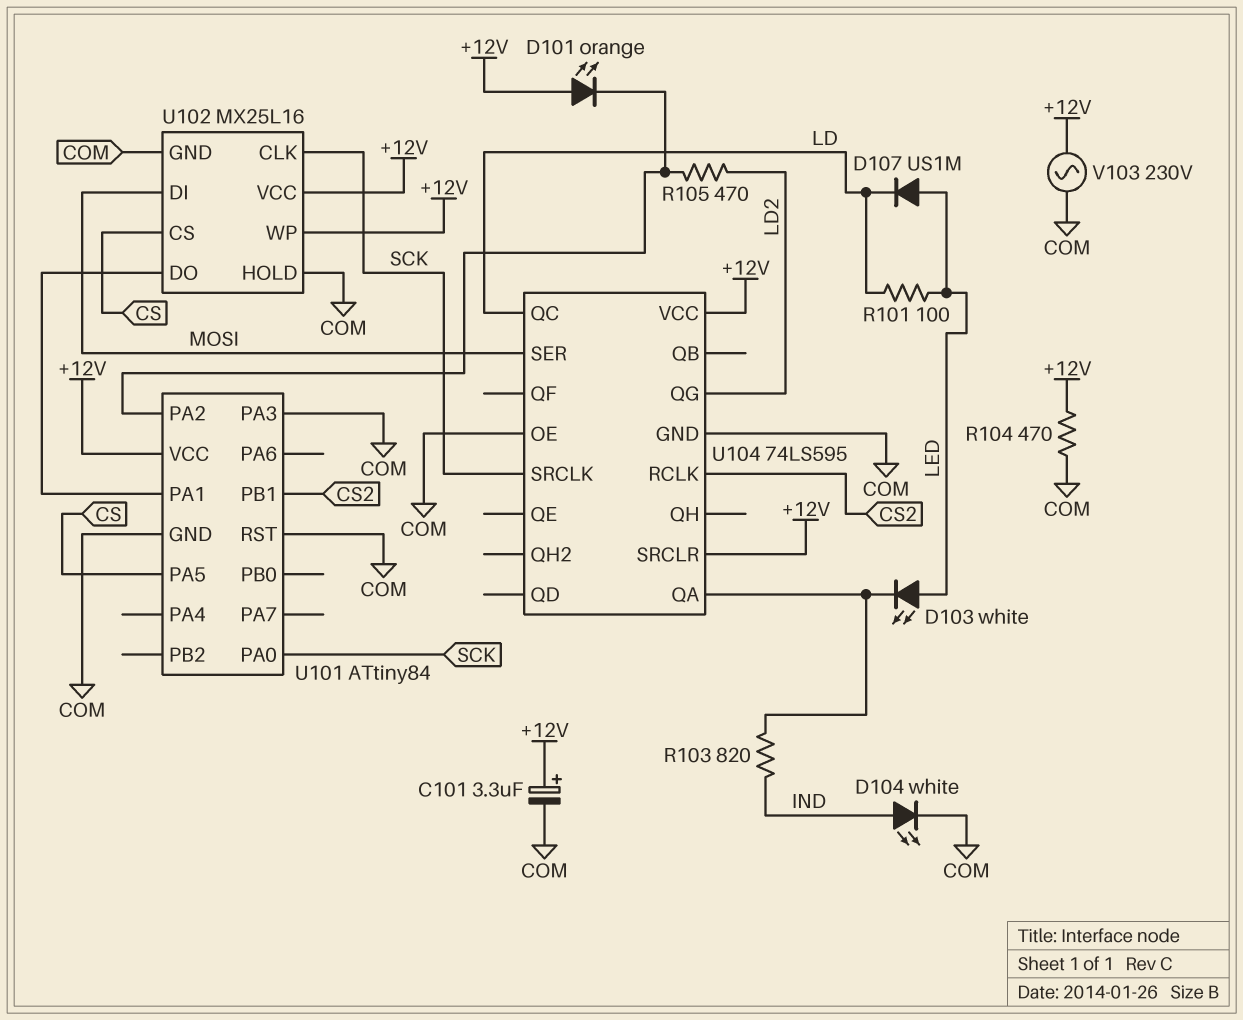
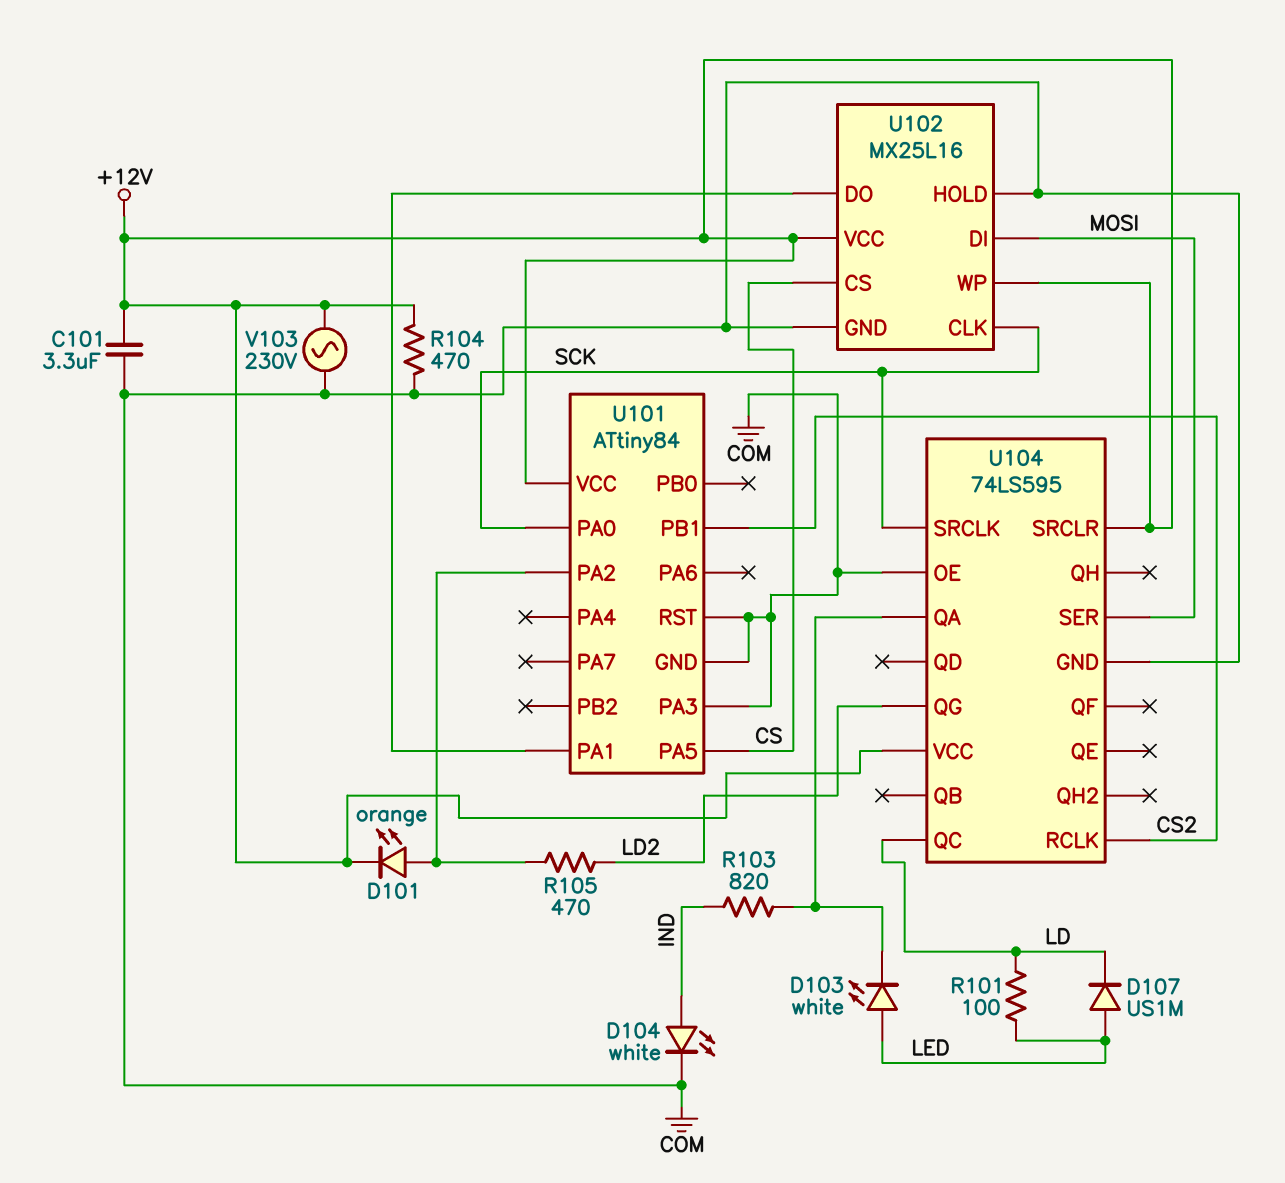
C101: 3.3uF (plus +12V, minus COM) -> 3.3uF (+12V, COM)
D101: LED orange (A +12V, K U101/PA2) -> LED orange (A U101/PA2, K +12V)

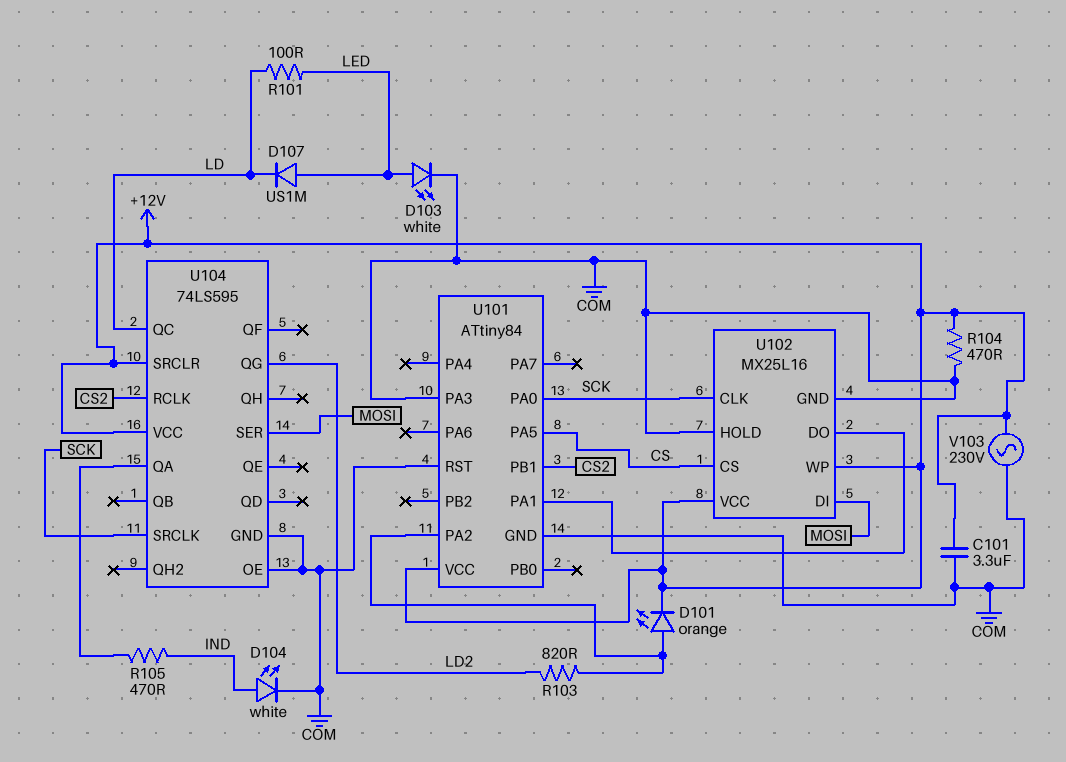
D103: LED white (A LED, K U104/QA) -> LED white (A LED, K COM)
R103: 820 (IND, U104/QA) -> 820 (LD2, U101/PA2)
R105: 470 (LD2, U101/PA2) -> 470 (IND, U104/QA)

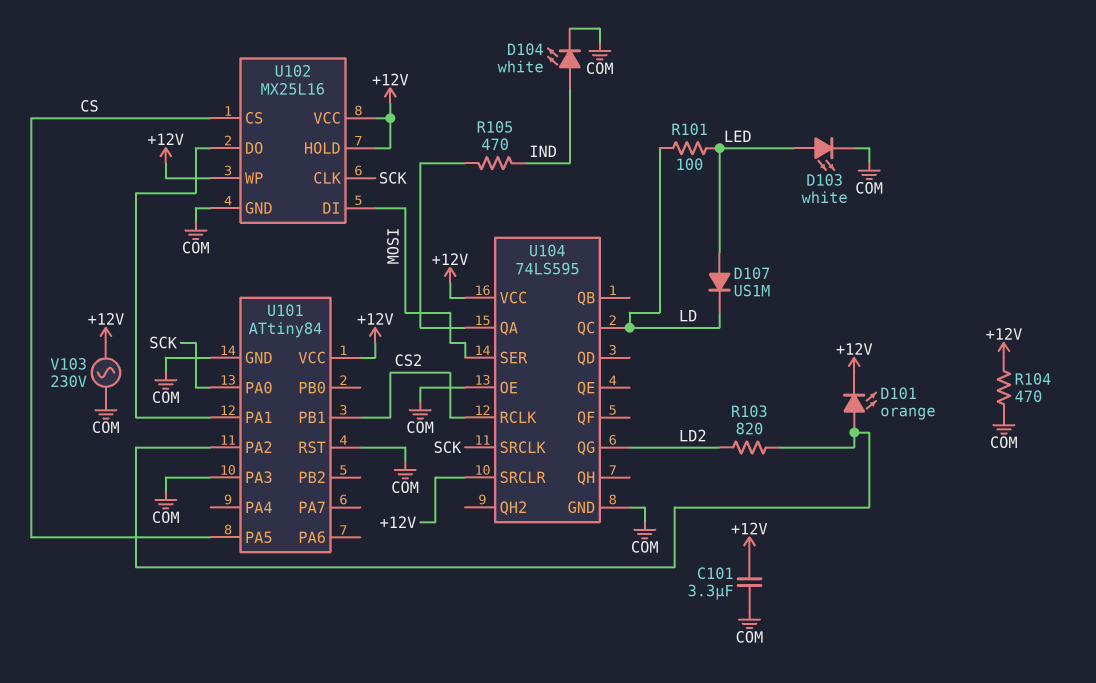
U102 pin HOLD: COM -> +12V

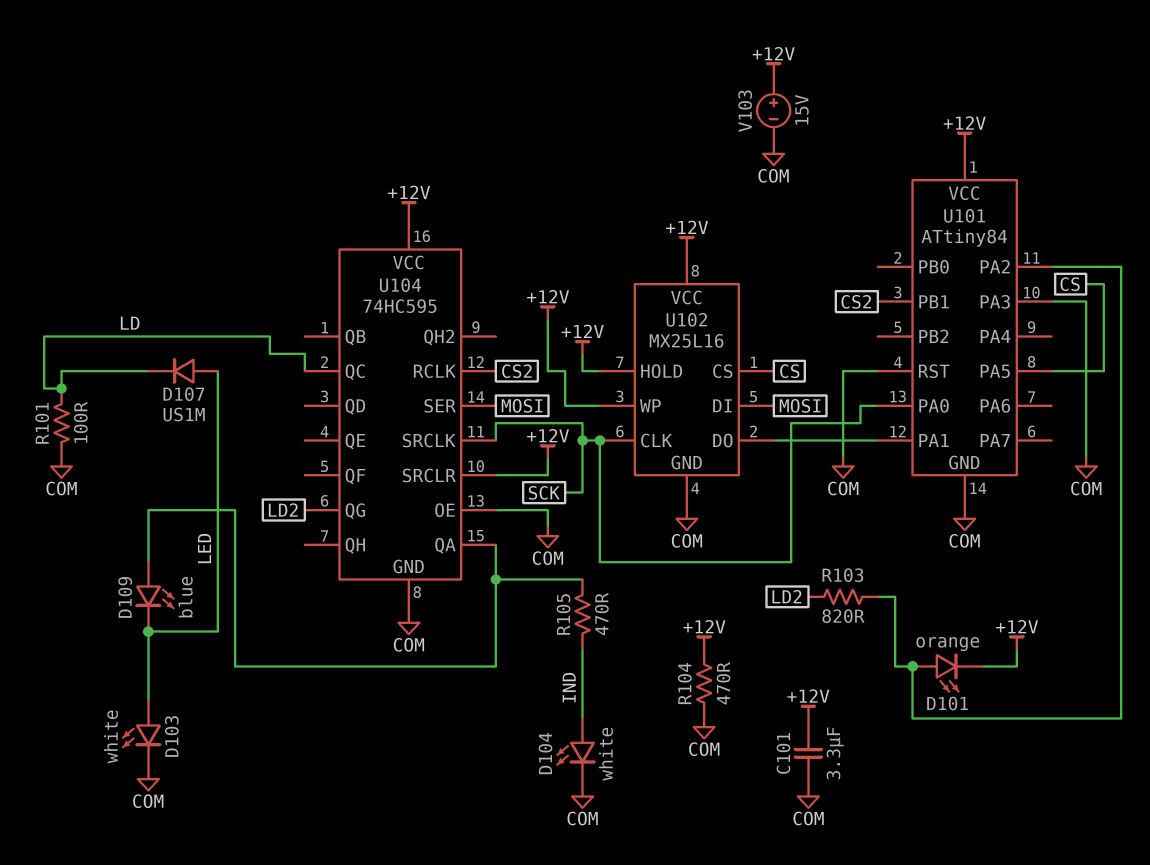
D109: none -> LED blue (A U104/QA, K LED)
R101: 100 (LD, LED) -> 100 (COM, LD)
U104: 74LS595 -> 74HC595
V103: AC 230V (+12V, COM) -> 15V (plus +12V, minus COM)

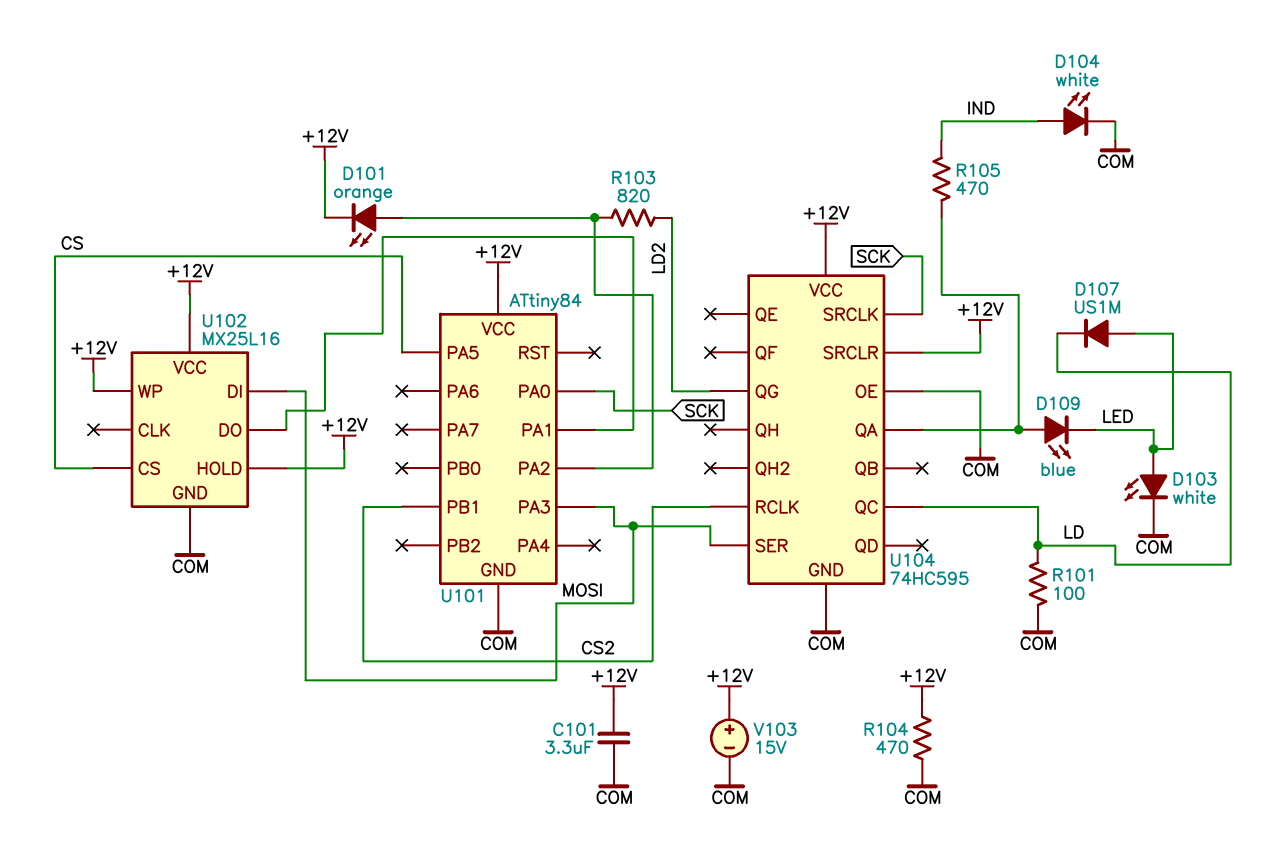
U101 pin PA3: COM -> MOSI
U101 pin RST: COM -> none
U102 pin CLK: SCK -> none

